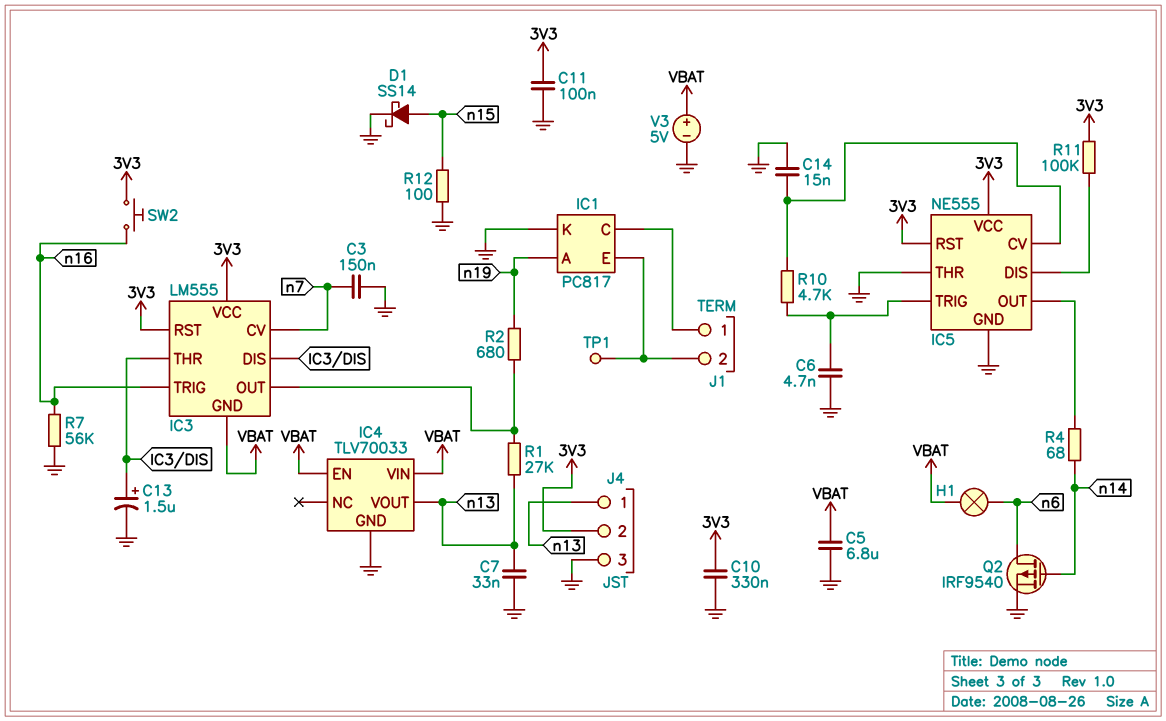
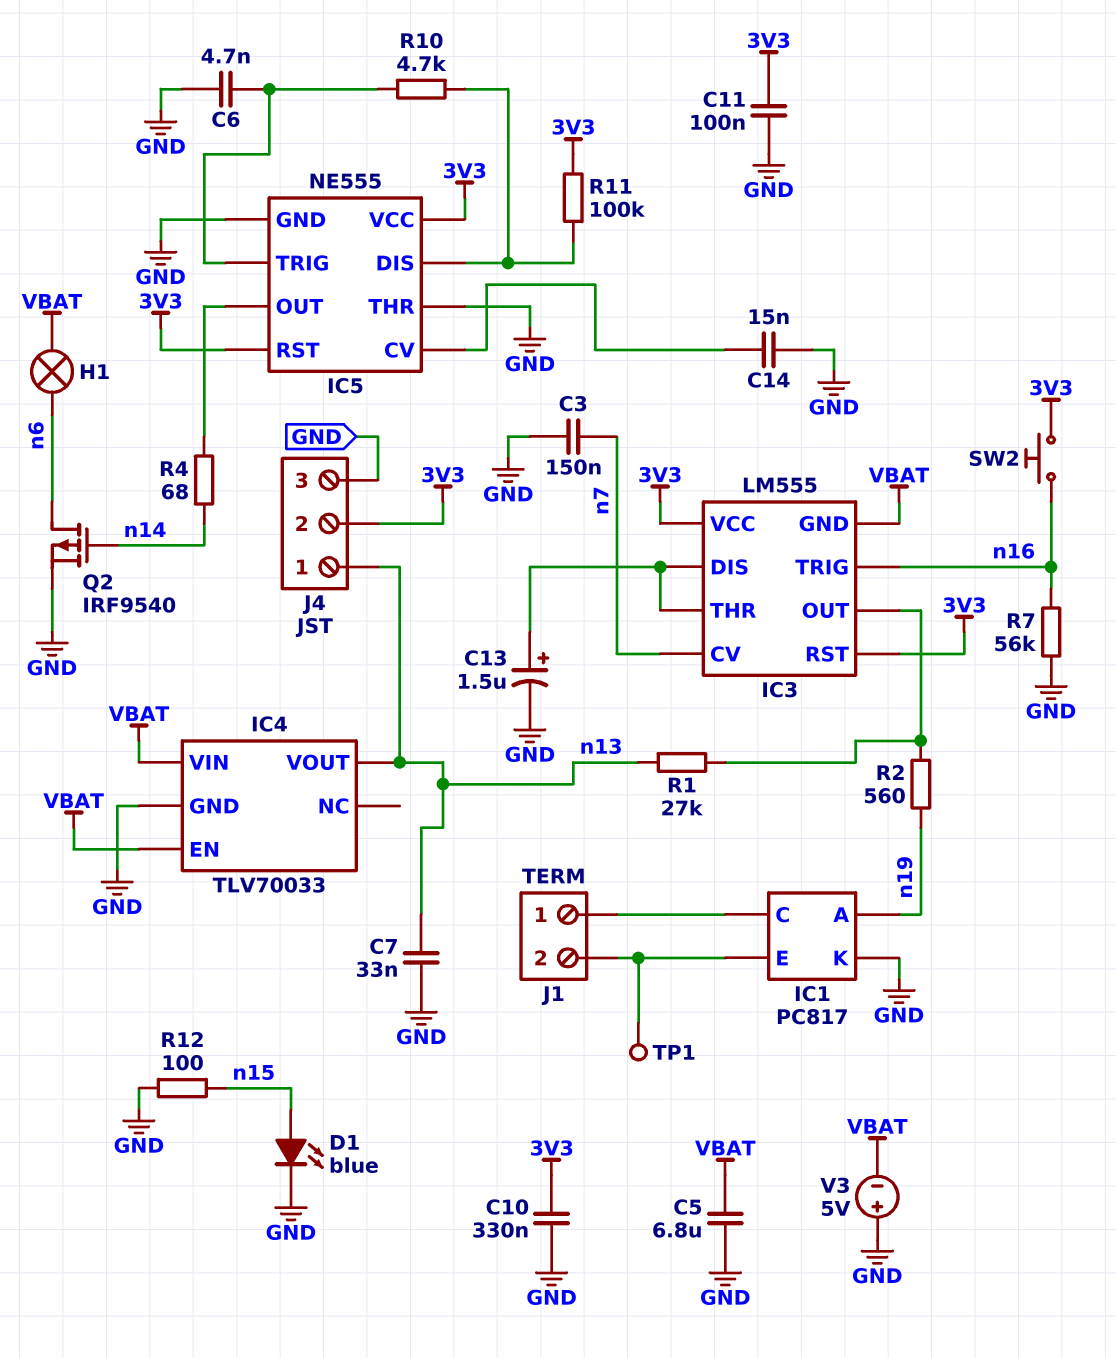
D1: schottky SS14 (A n15, K GND) -> LED blue (A n15, K GND)
R2: 680 (IC3/OUT, n19) -> 560 (IC3/OUT, n19)
R10: 4.7k (IC5/CV, IC5/TRIG) -> 4.7k (IC5/DIS, IC5/TRIG)
V3: 5V (plus VBAT, minus GND) -> 5V (plus GND, minus VBAT)

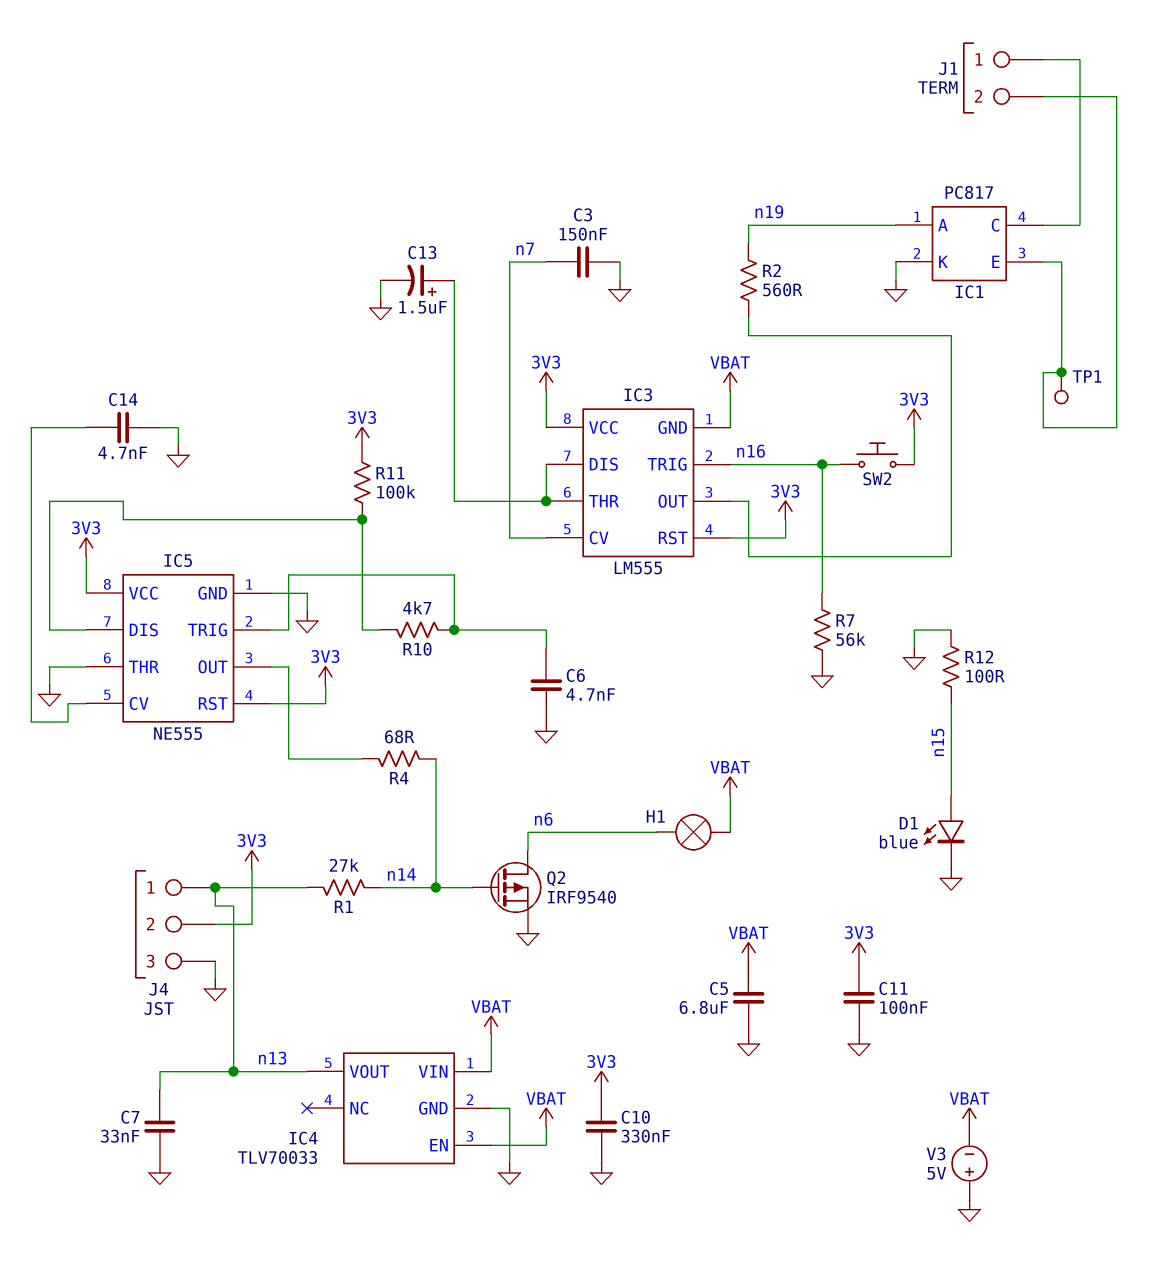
C14: 15nF (GND, IC5/CV) -> 4.7nF (GND, IC5/CV)
R1: 27k (IC3/OUT, n13) -> 27k (n13, n14)

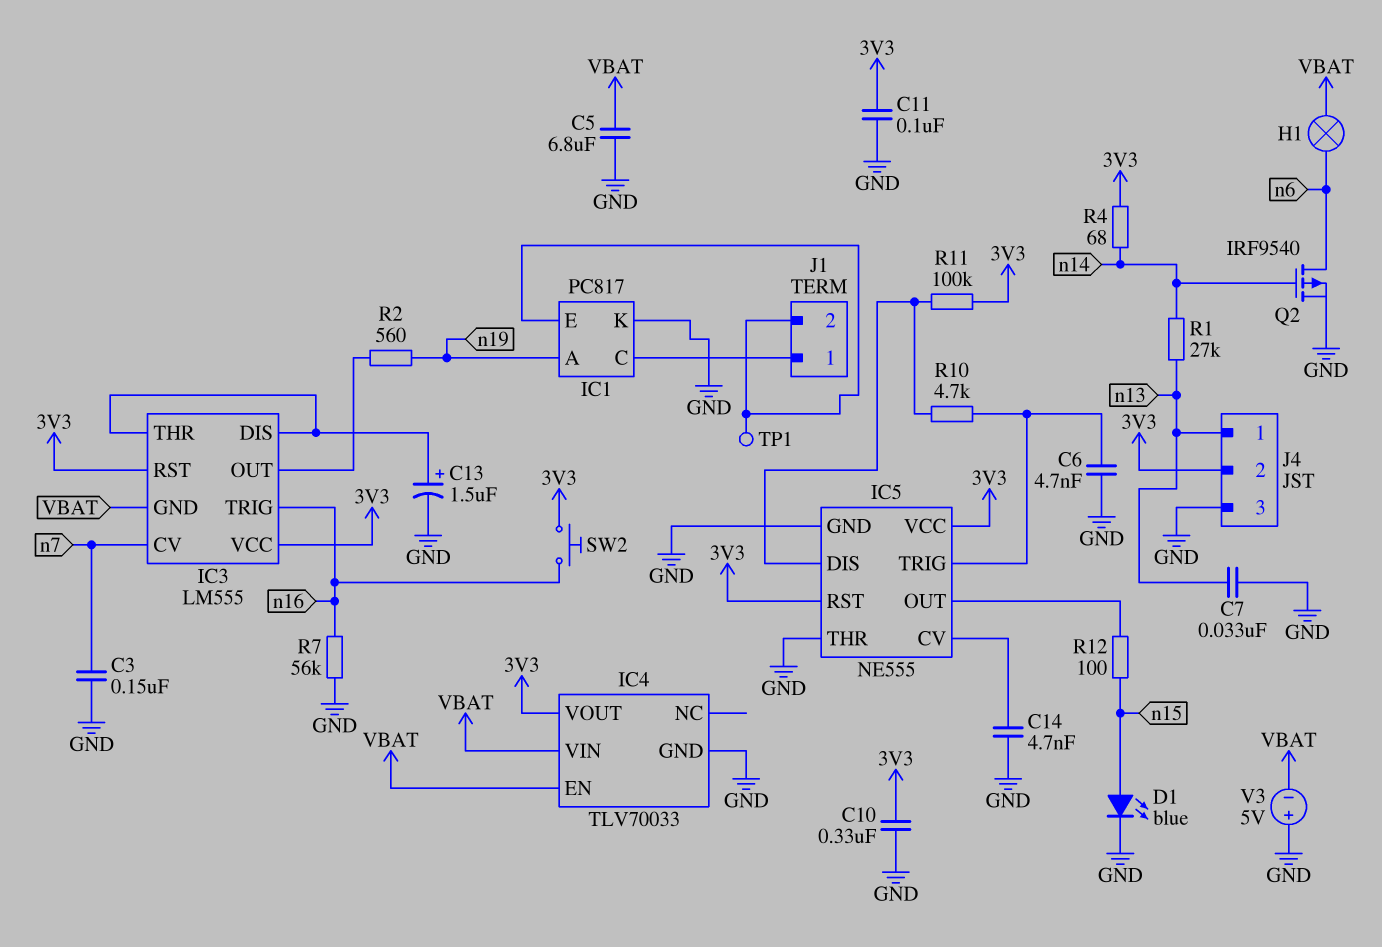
IC4 pin VOUT: n13 -> 3V3
R4: 68 (IC5/OUT, n14) -> 68 (3V3, n14)
R12: 100 (GND, n15) -> 100 (IC5/OUT, n15)

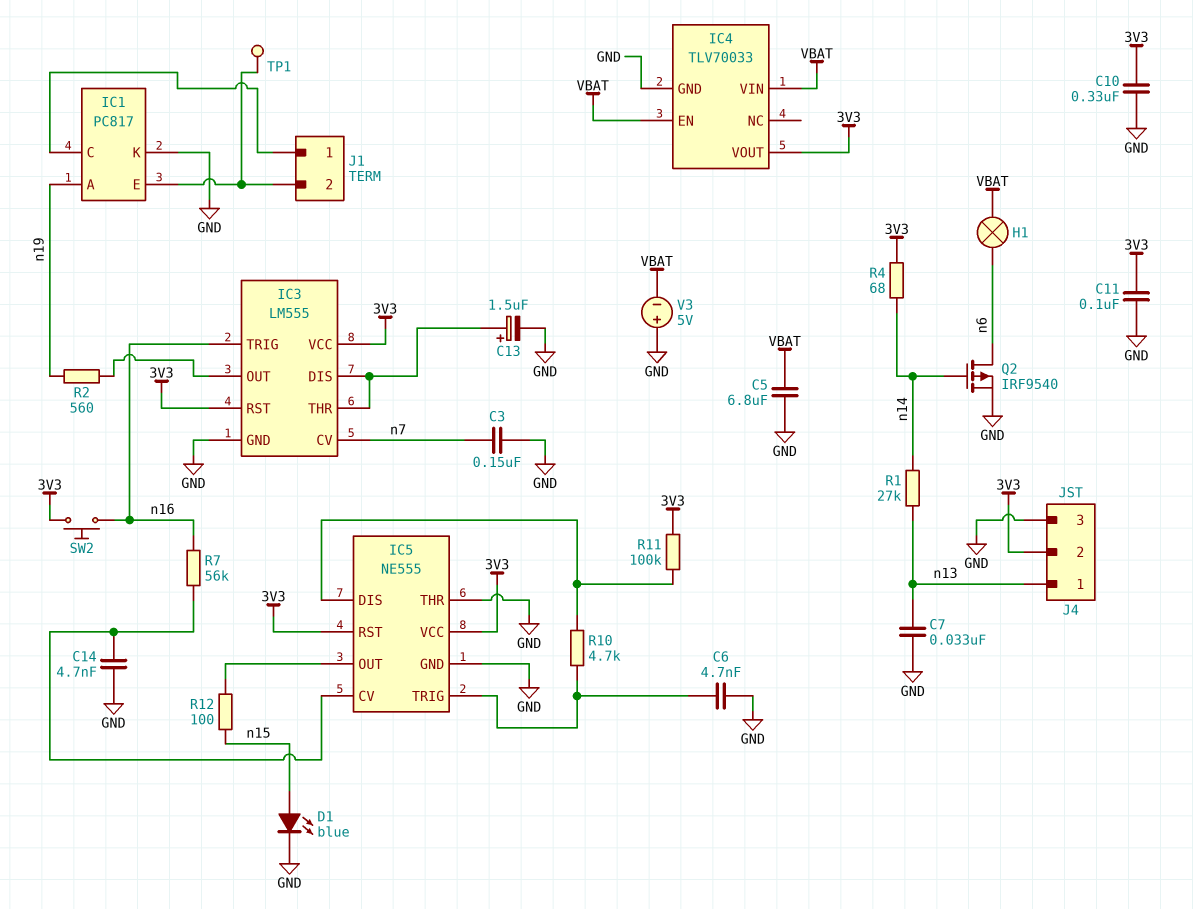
IC3 pin GND: VBAT -> GND
R7: 56k (GND, n16) -> 56k (IC5/CV, n16)

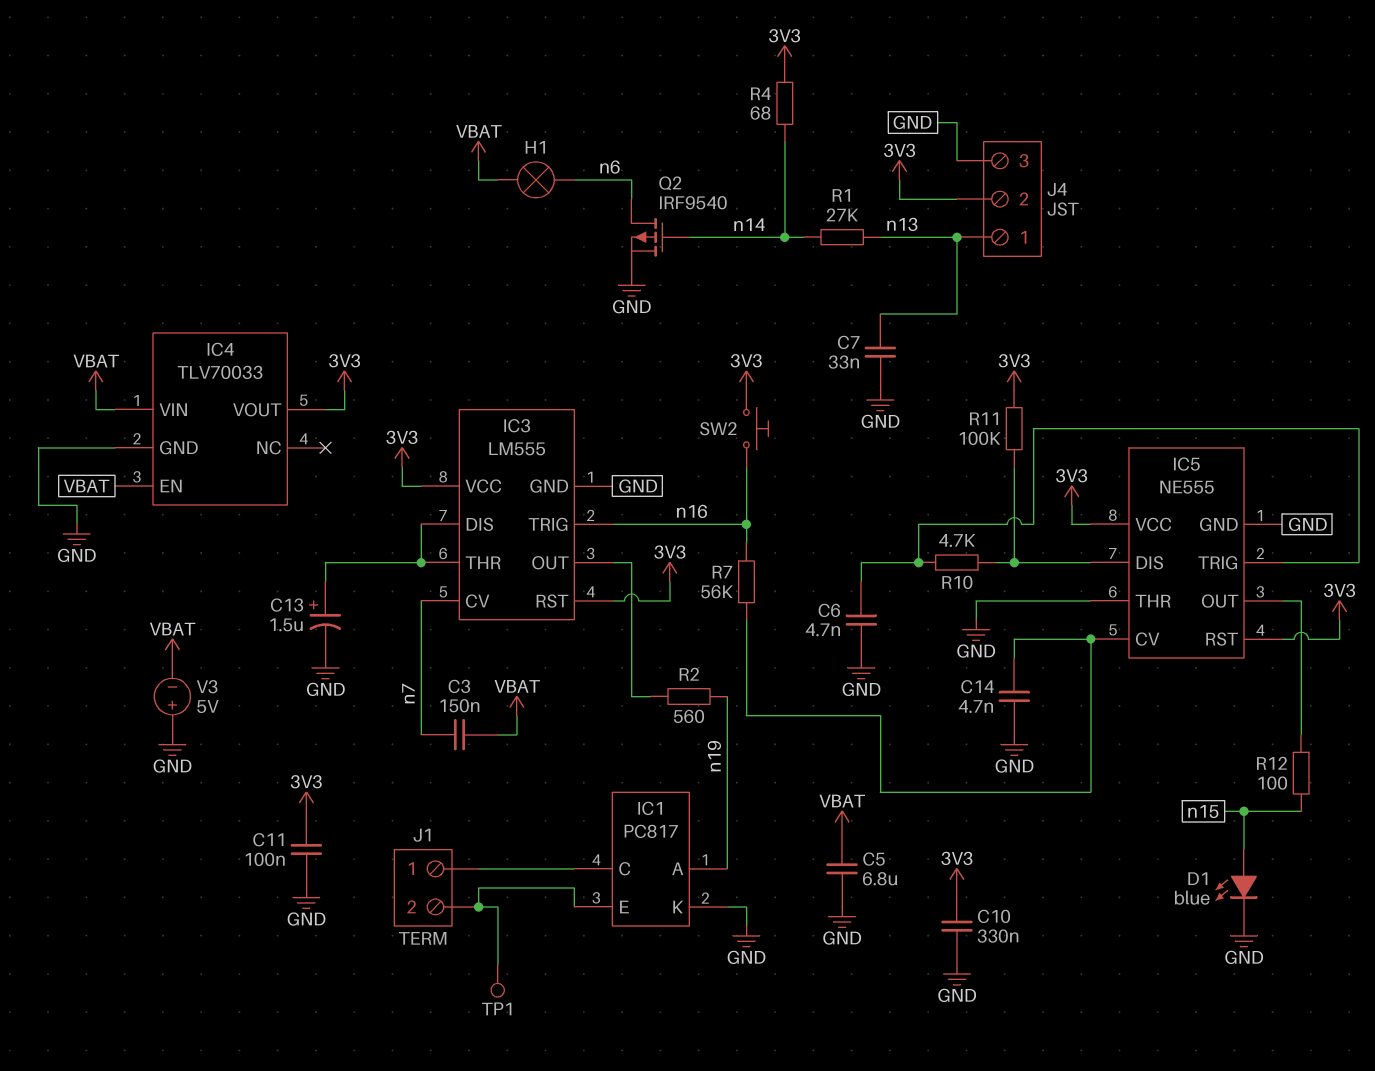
C3: 150nF (GND, n7) -> 150nF (VBAT, n7)

